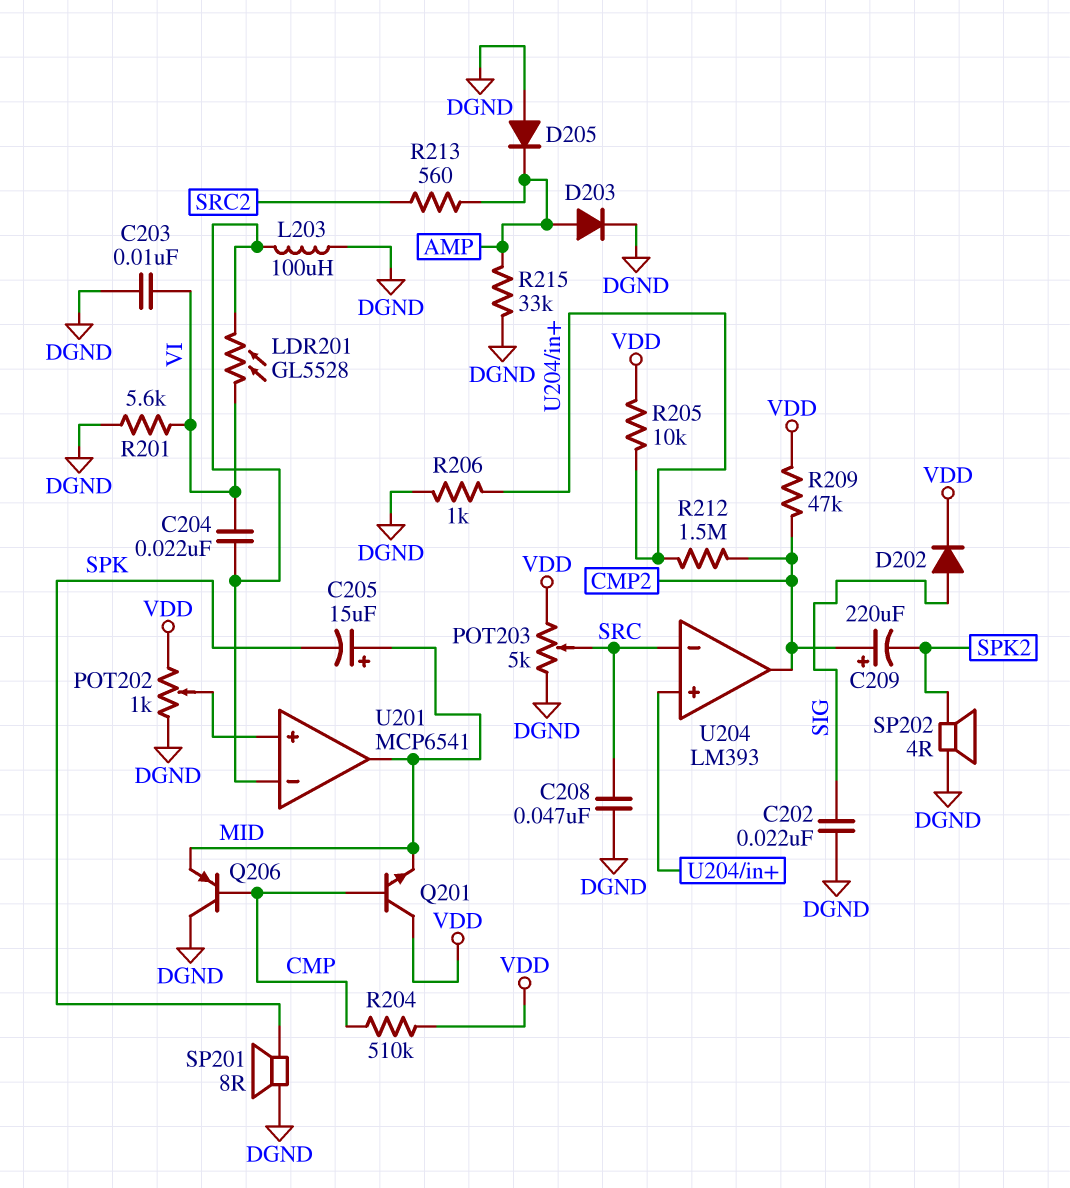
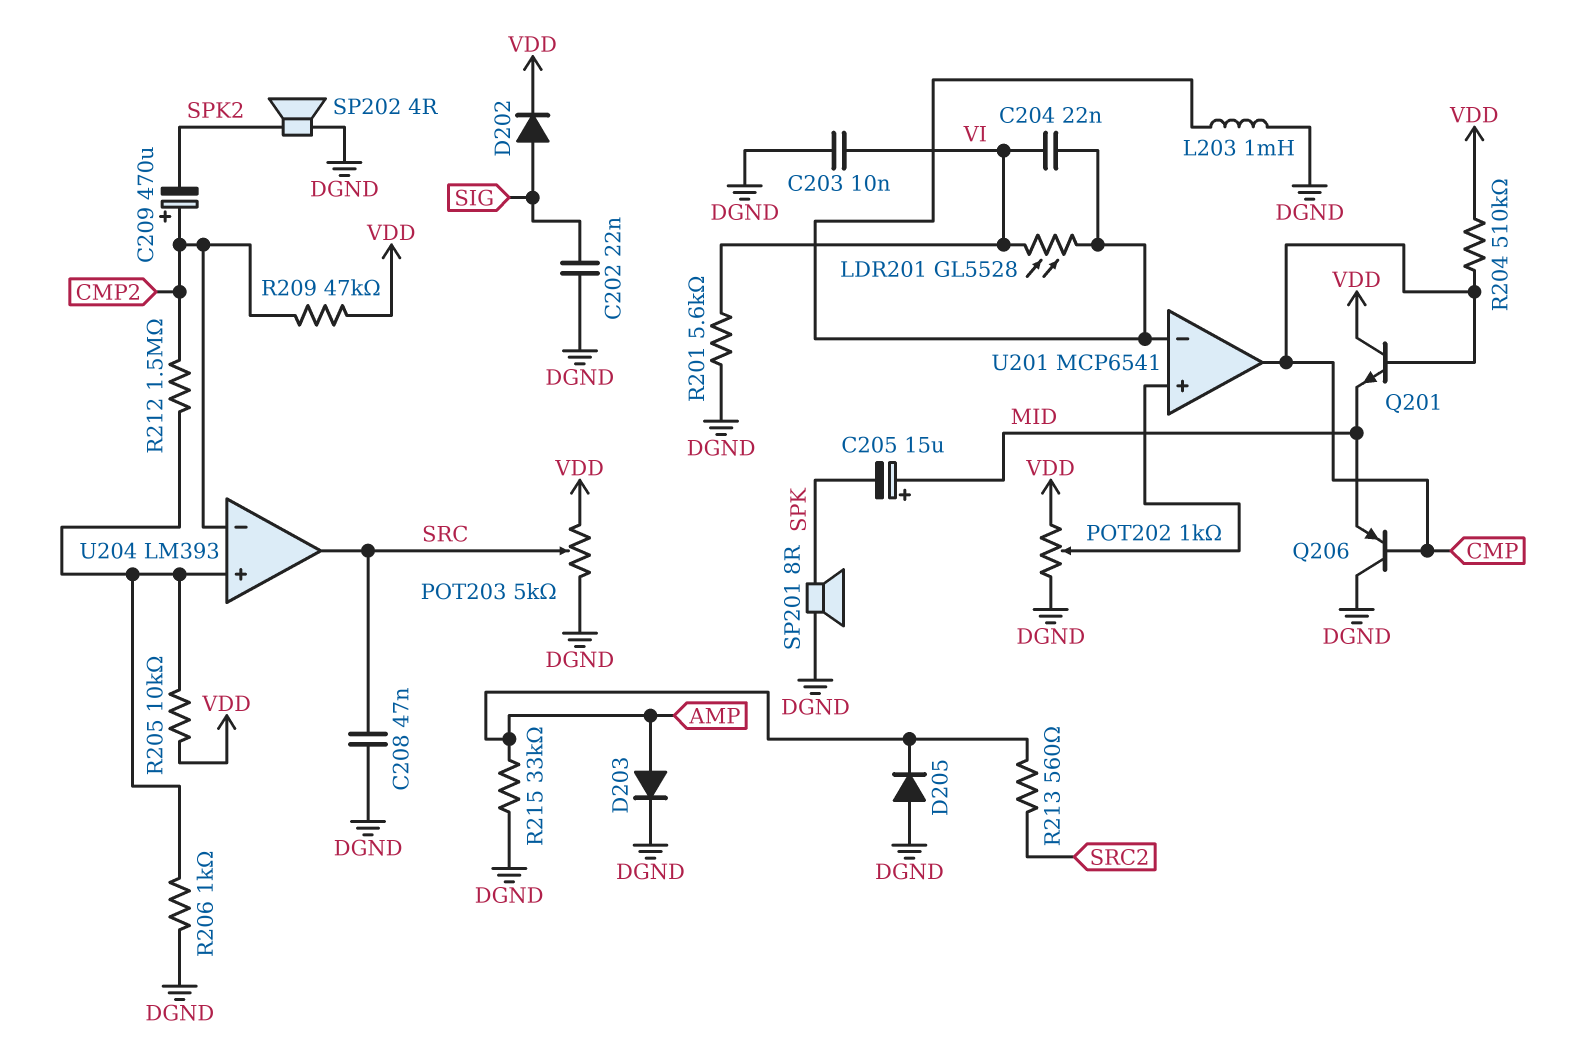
C209: 220uF (plus CMP2, minus SPK2) -> 470uF (plus CMP2, minus SPK2)
L203: 100uH (DGND, U201/in-) -> 1mH (DGND, U201/in-)
U201 pin out: MID -> CMP
U204 pin in-: SRC -> CMP2
U204 pin out: CMP2 -> SRC

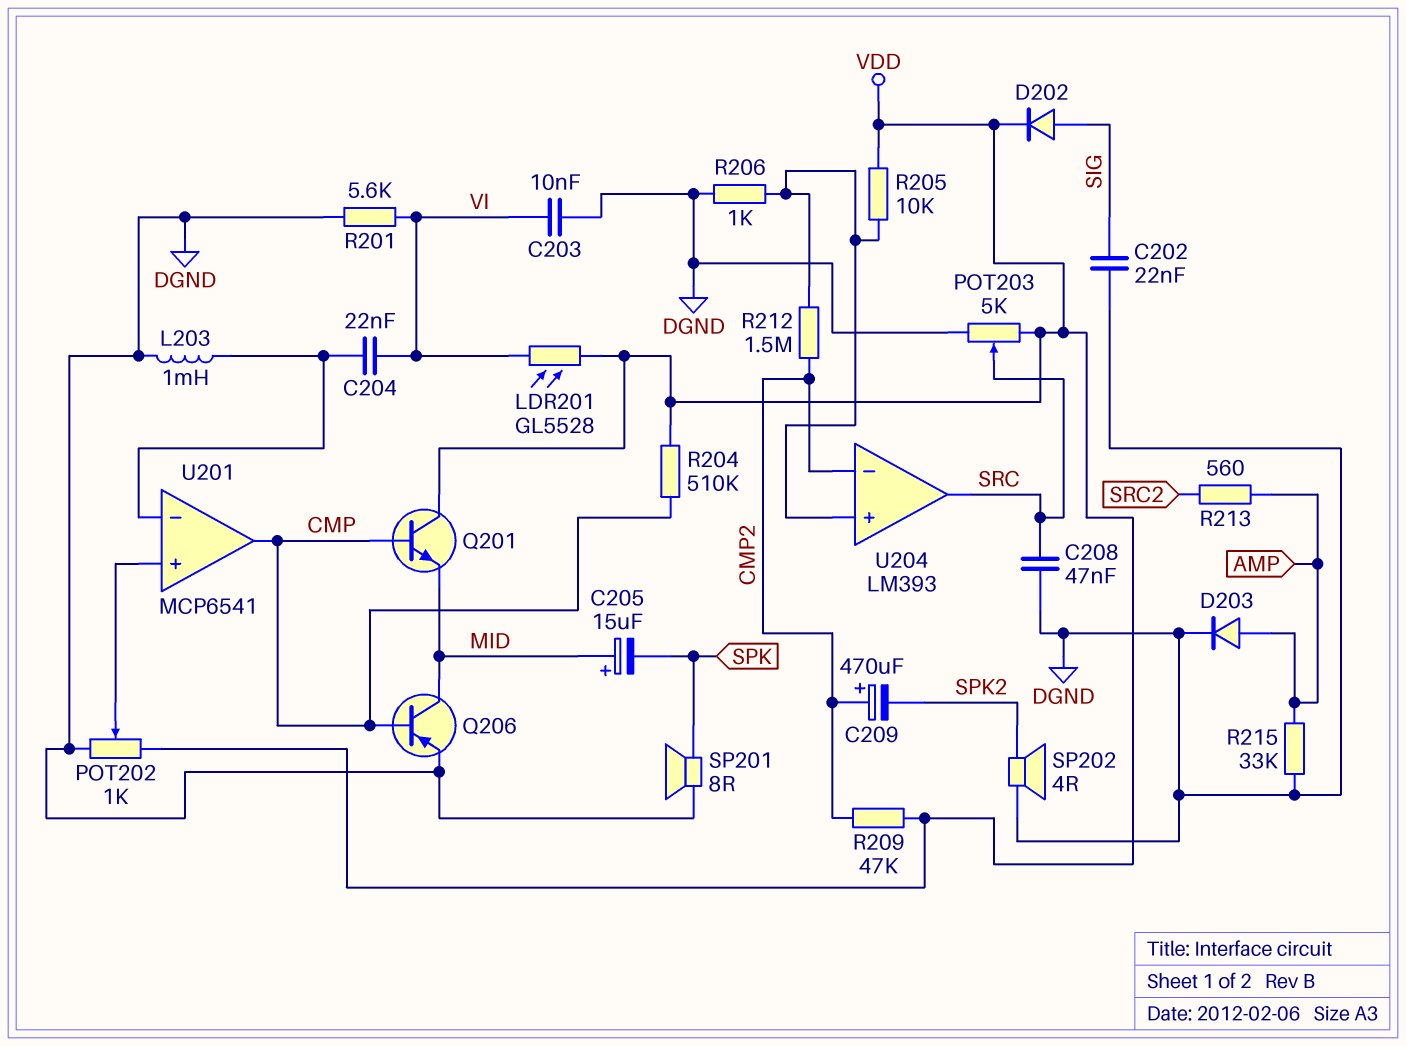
D205: diode (A DGND, K AMP) -> none
LDR201: GL5528 (U201/in-, VI) -> GL5528 (VDD, VI)
Q206: PNP (B CMP, C DGND, E MID) -> PNP (B CMP, C MID, E DGND)

